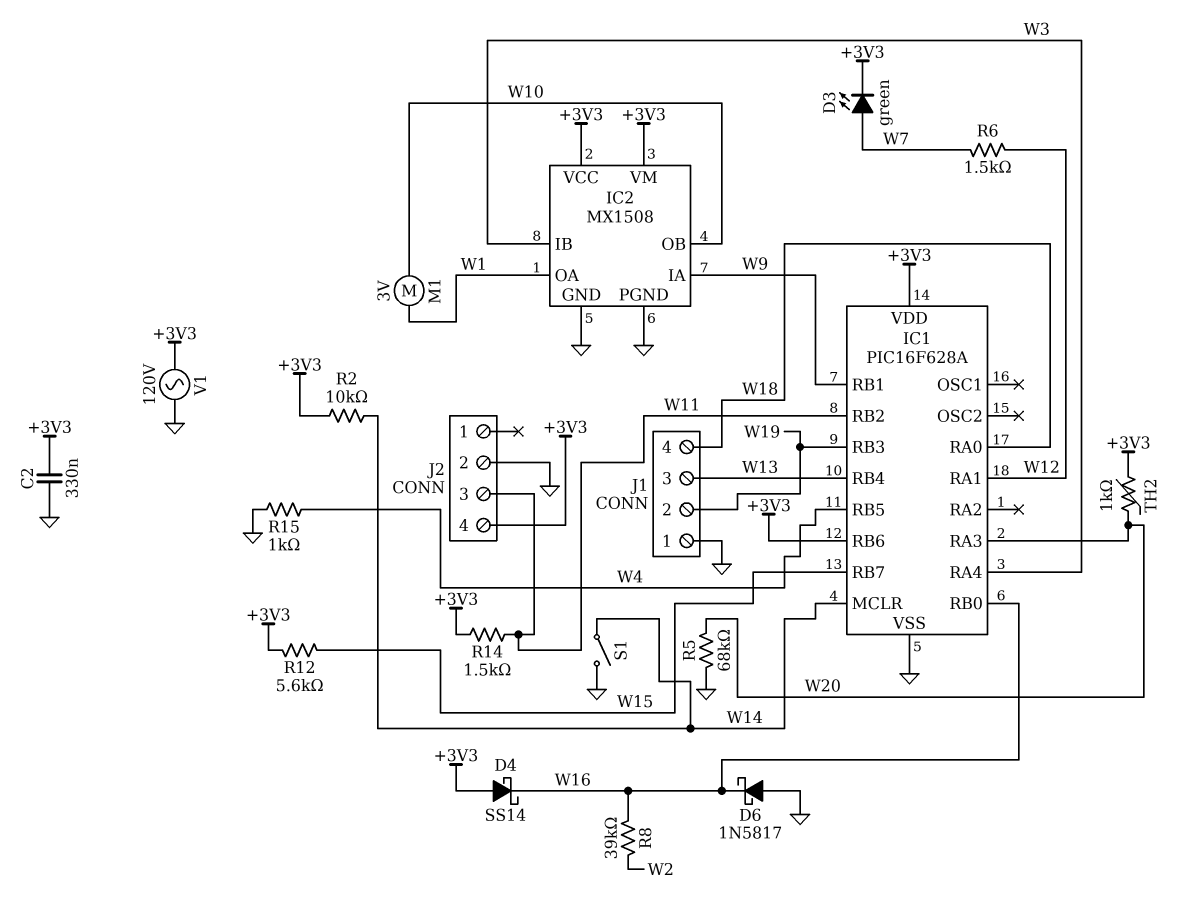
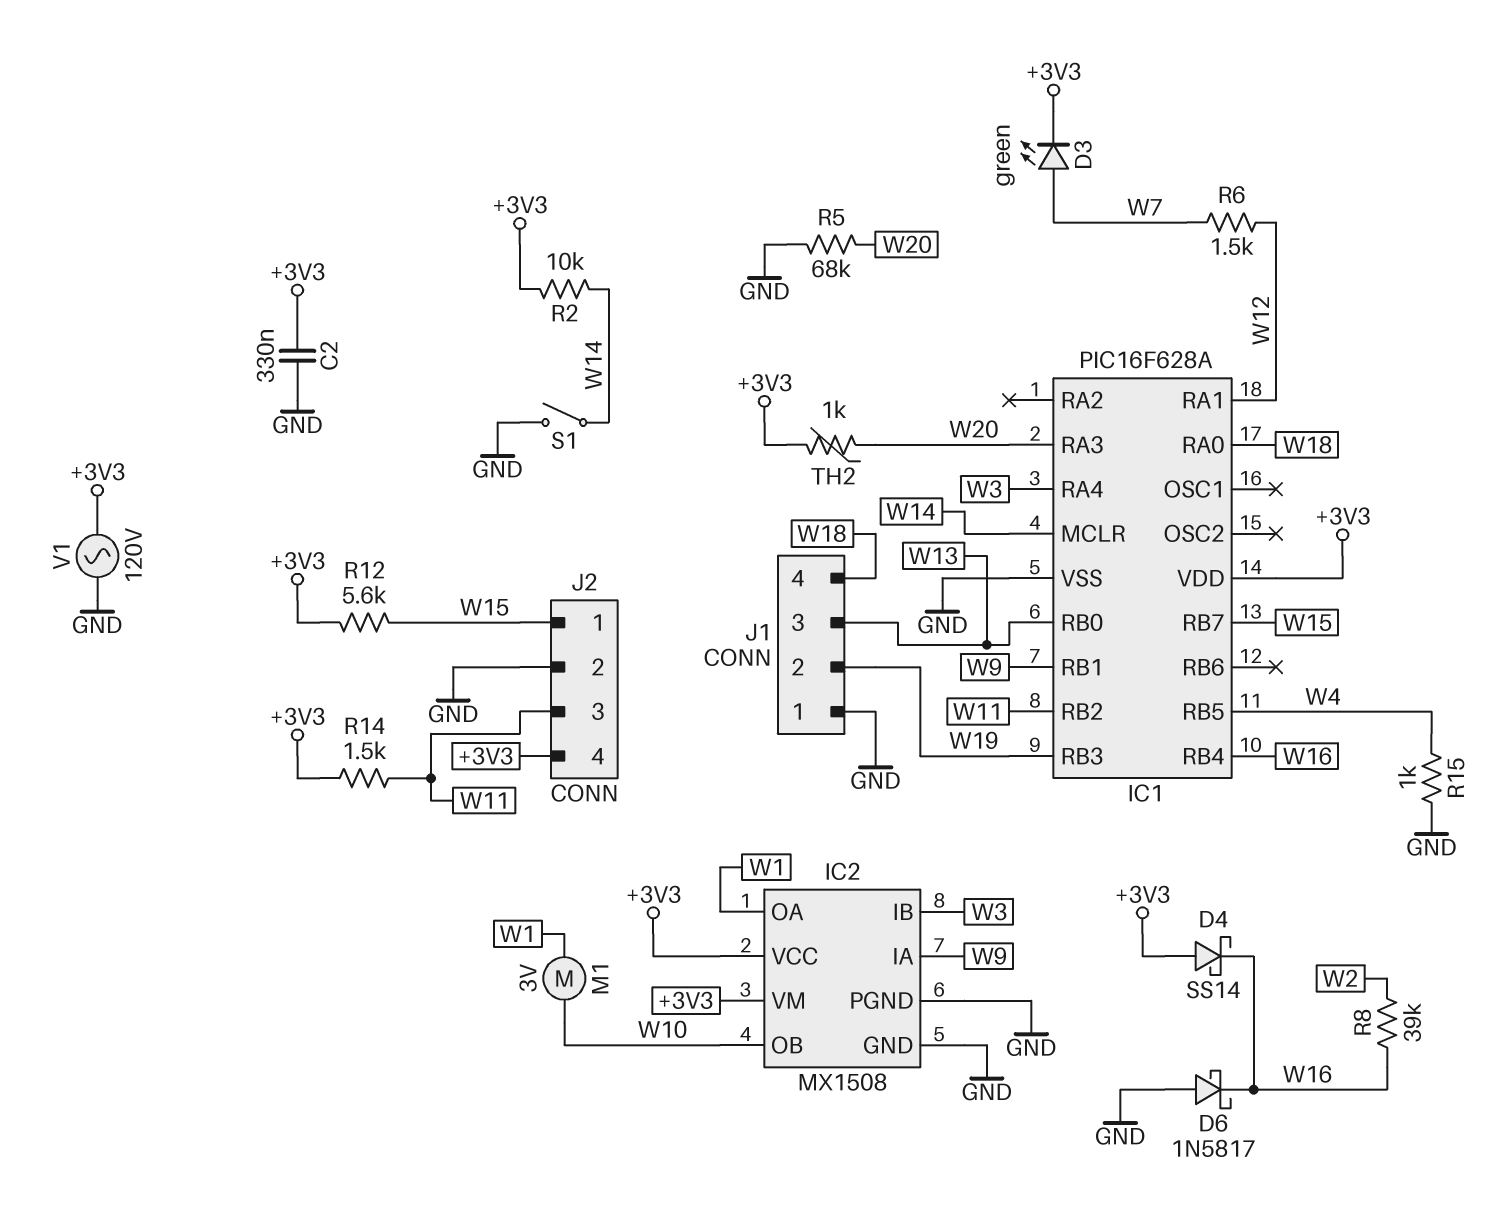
IC1 pin RB0: W16 -> W13
IC1 pin RB4: W13 -> W16
IC1 pin RB6: +3V3 -> none
J2 pin 1: none -> W15

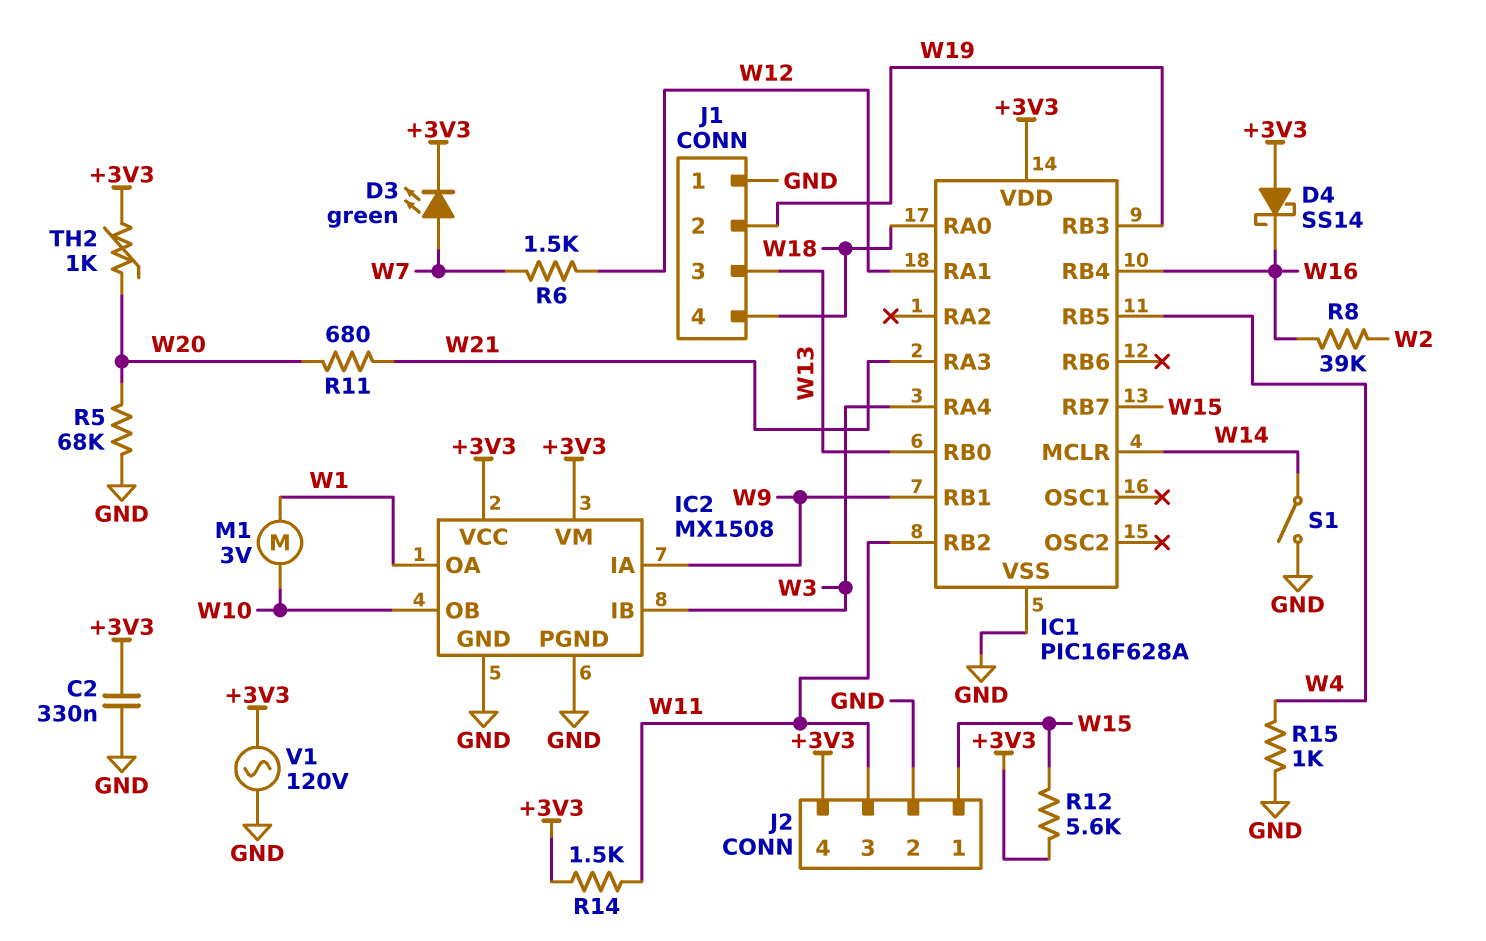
D6: schottky 1N5817 (A GND, K W16) -> none
IC1 pin RA3: W20 -> W21
R2: 10k (+3V3, W14) -> none
R11: none -> 680 (W20, W21)

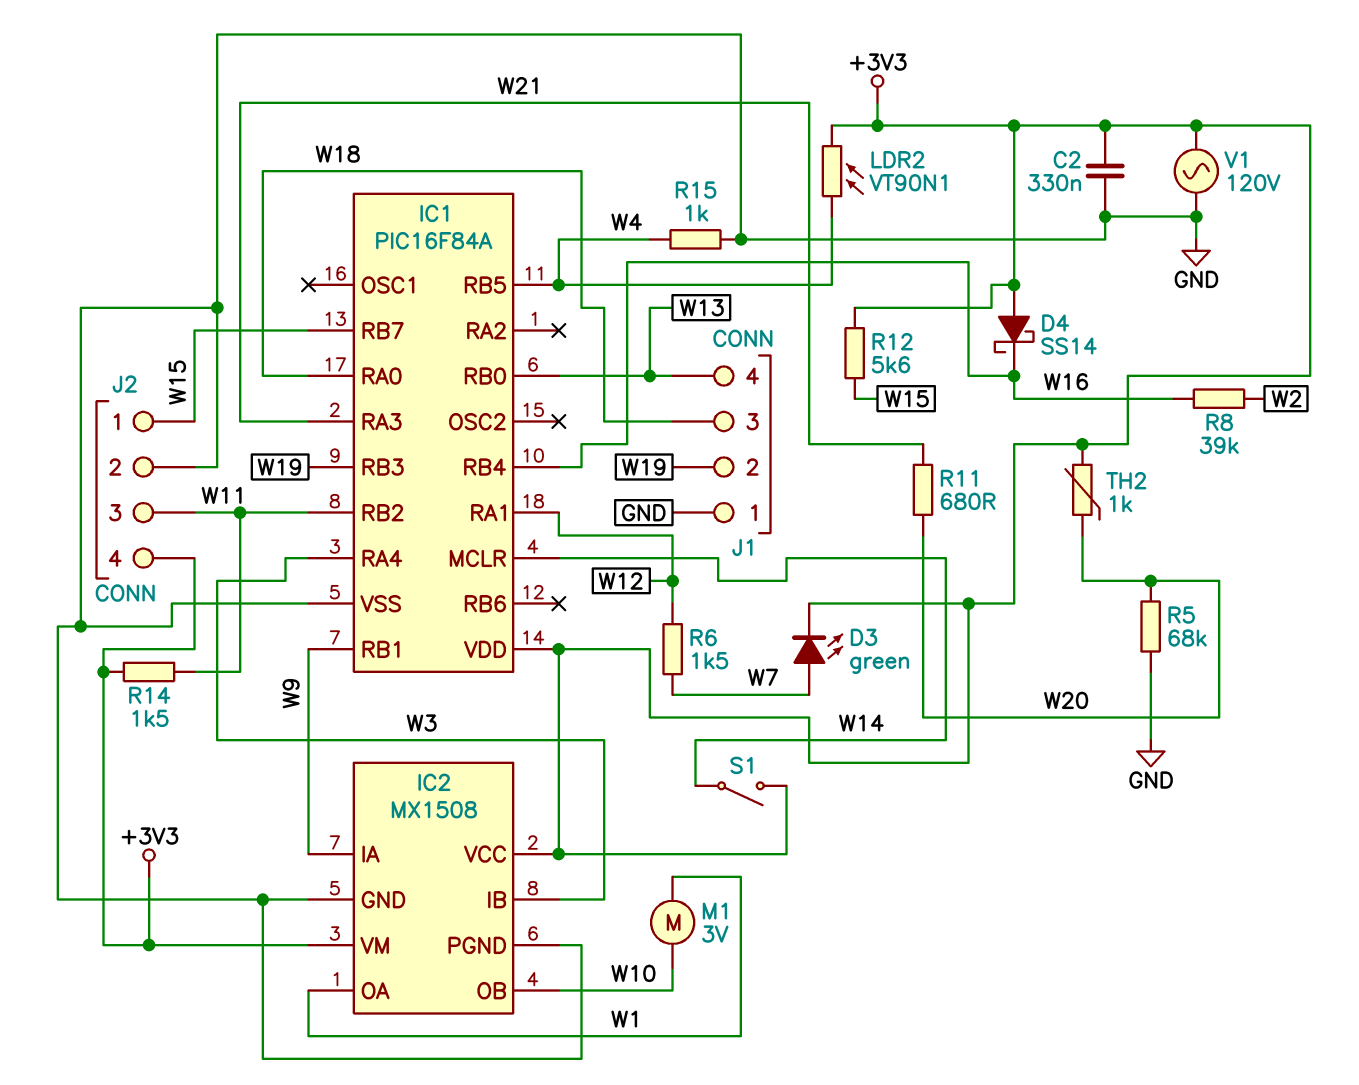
IC1: PIC16F628A -> PIC16F84A
J1 pin 3: W13 -> W18
J1 pin 4: W18 -> W13
LDR2: none -> VT90N1 (+3V3, W4)
S1: switch (GND, W14) -> switch (+3V3, W14)

